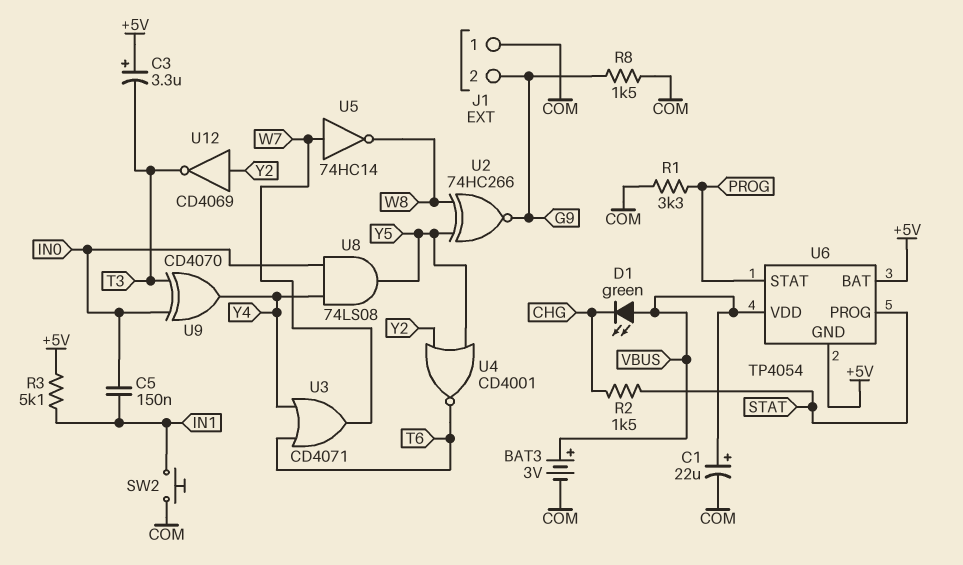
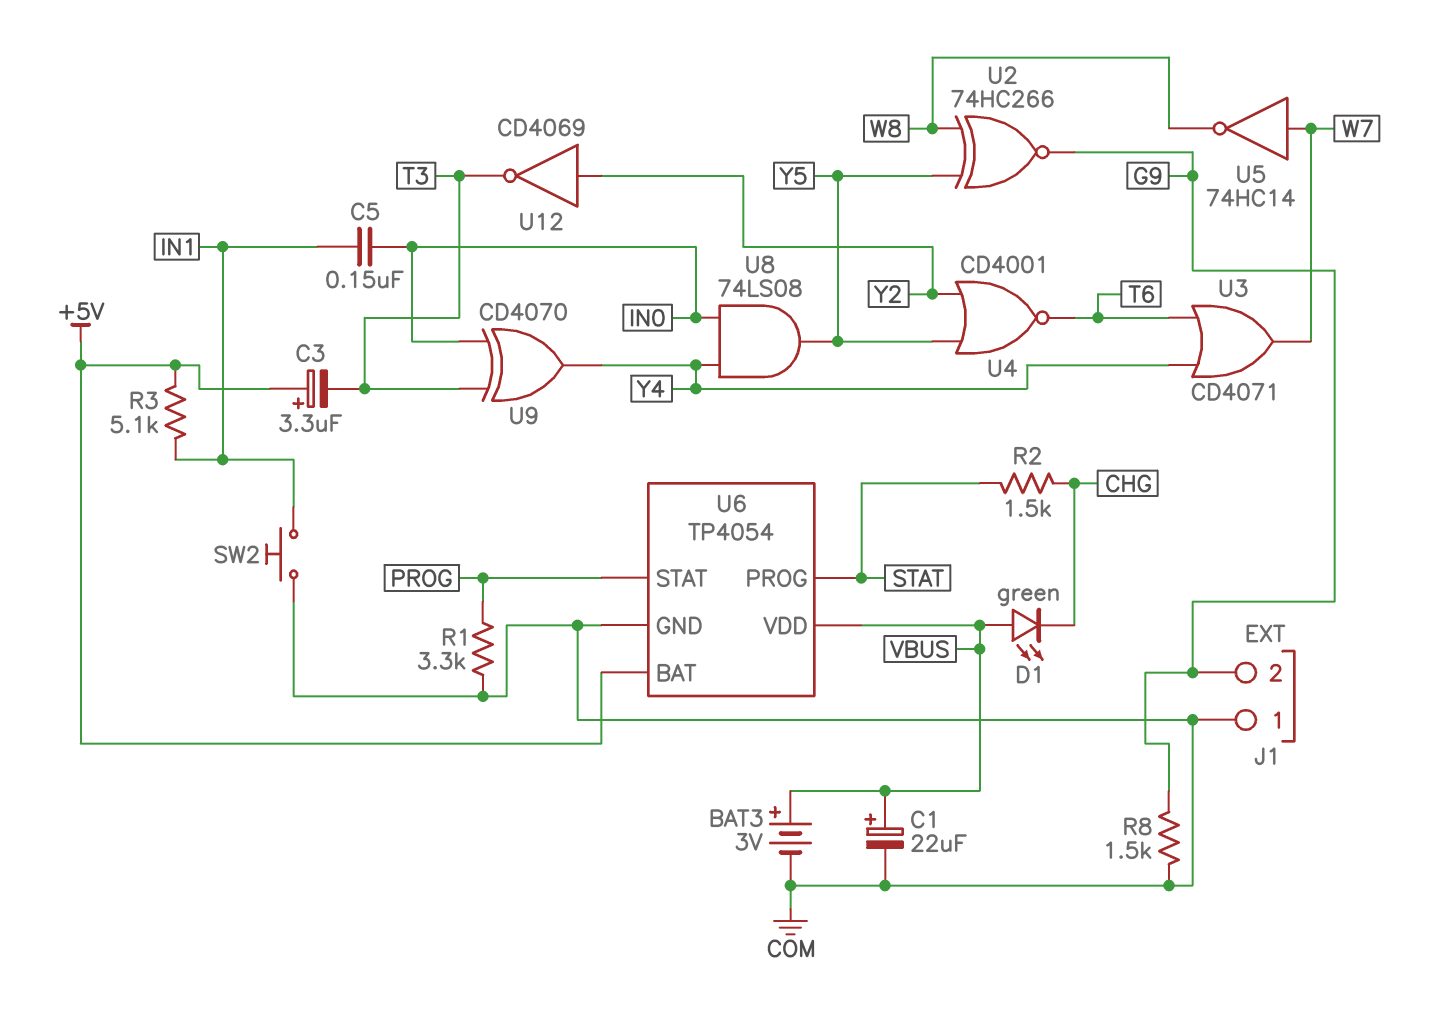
U6 pin GND: +5V -> COM

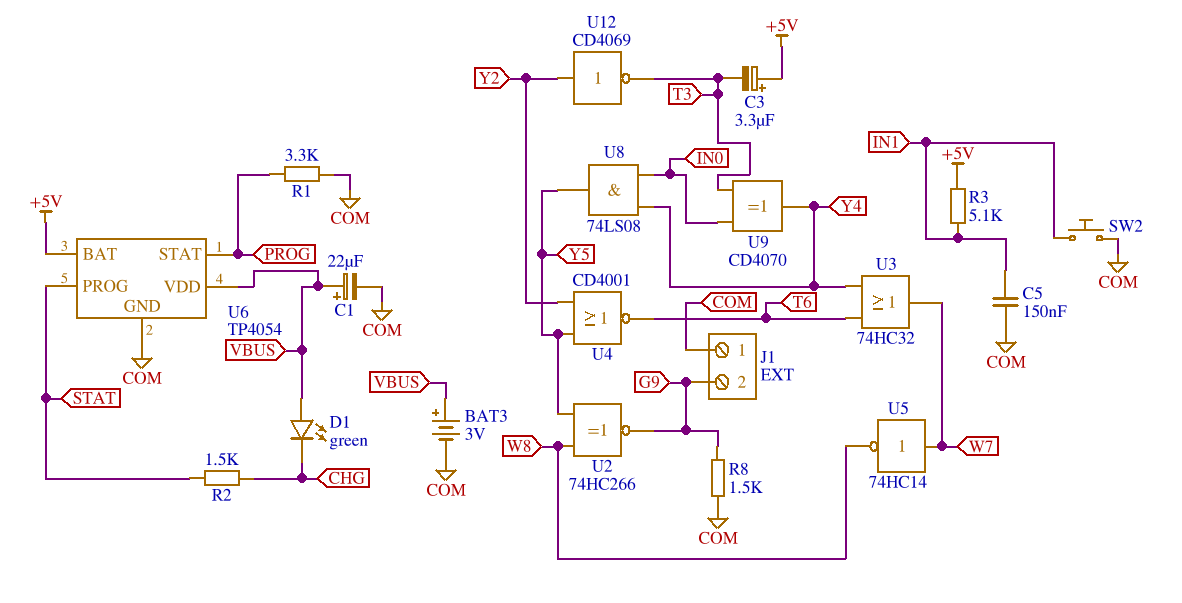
C5: 150nF (IN0, IN1) -> 150nF (COM, IN1)
U3: OR CD4071 (in T6, in Y4, out W7) -> OR 74HC32 (in T6, in Y4, out W7)

